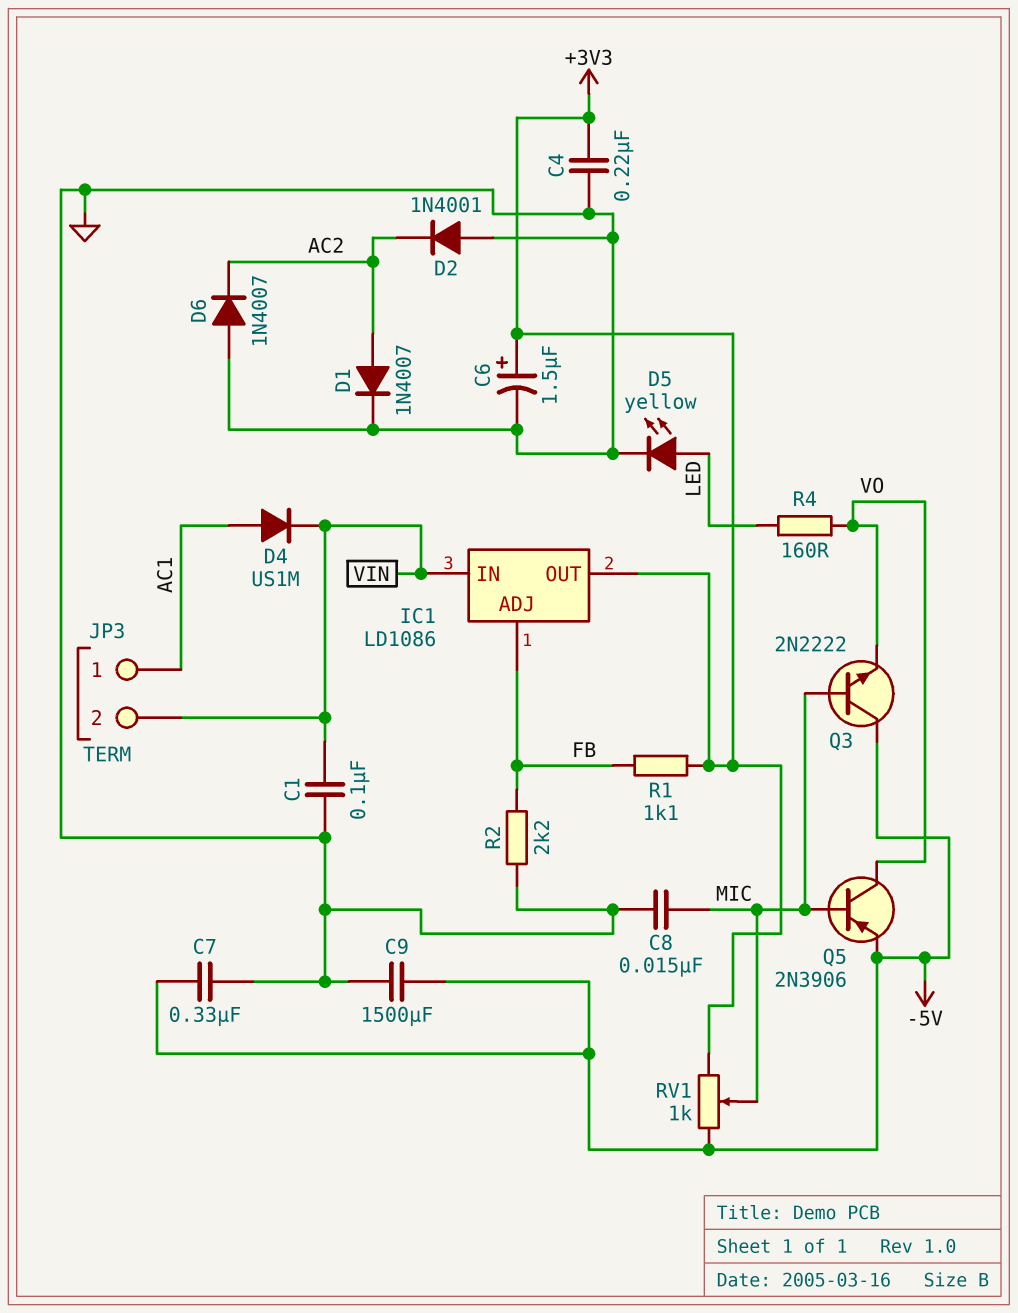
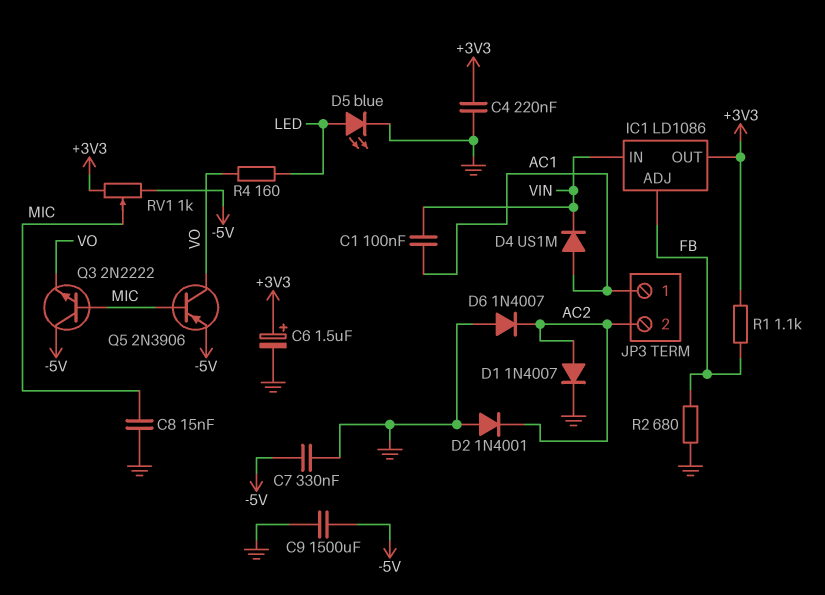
C1: 100nF (GND, VIN) -> 100nF (AC1, VIN)
D5: LED yellow (A LED, K GND) -> LED blue (A LED, K GND)
JP3 pin 2: VIN -> AC2
R2: 2.2k (FB, GND) -> 680 (FB, GND)

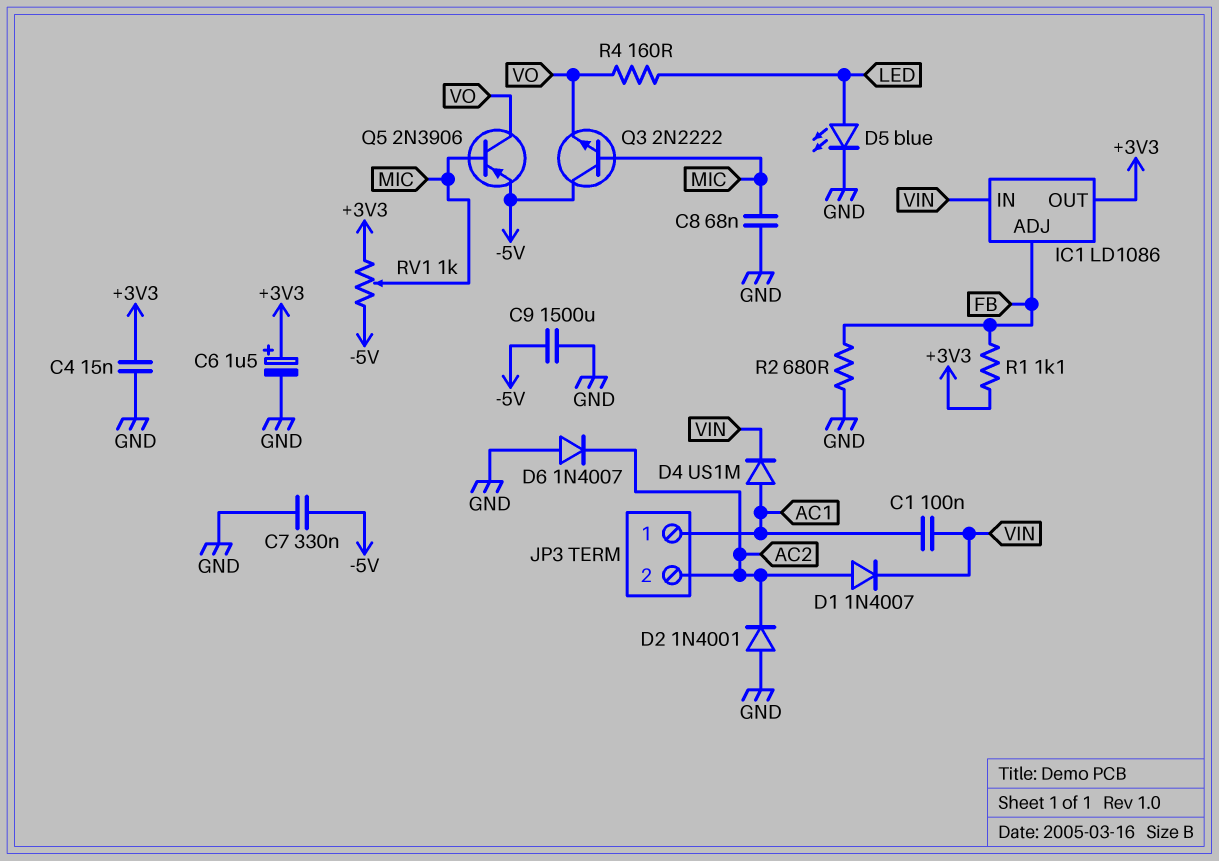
C4: 220nF (+3V3, GND) -> 15nF (+3V3, GND)
C8: 15nF (GND, MIC) -> 68nF (GND, MIC)
D1: diode 1N4007 (A AC2, K GND) -> diode 1N4007 (A AC2, K VIN)

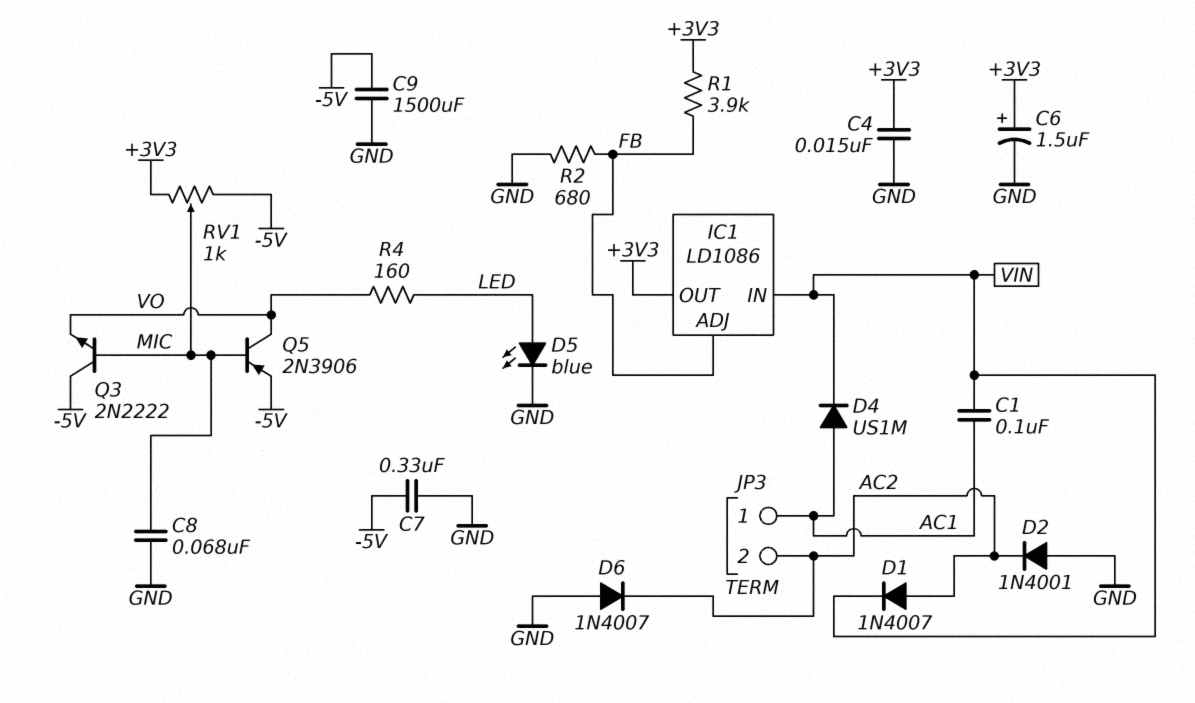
R1: 1.1k (+3V3, FB) -> 3.9k (+3V3, FB)

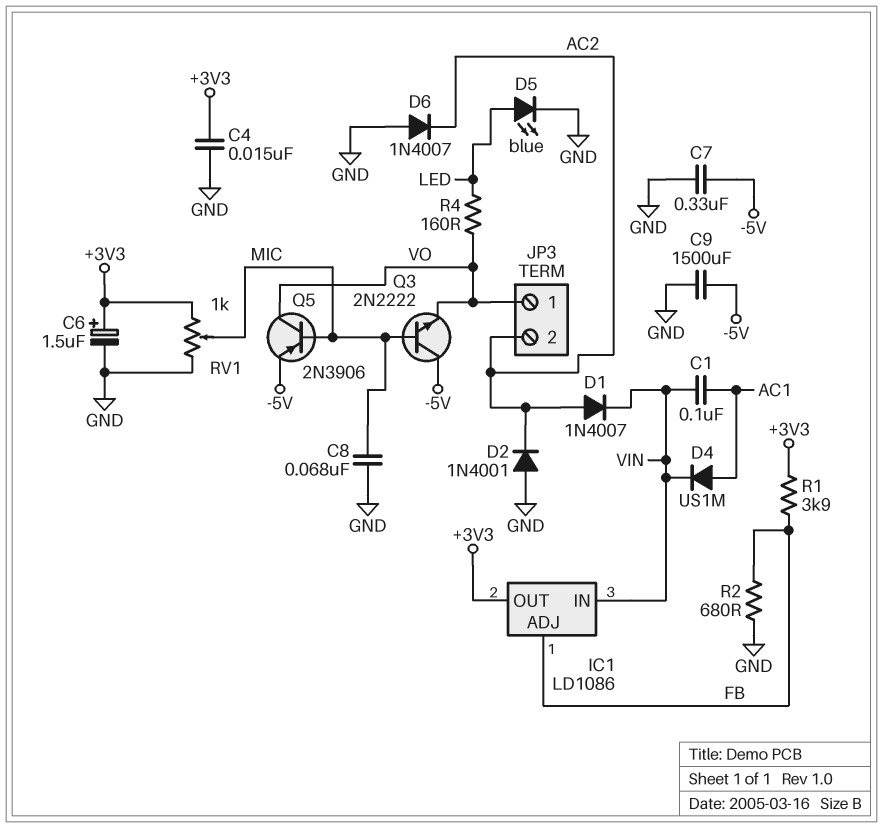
JP3 pin 1: AC1 -> VO
RV1: 1k (+3V3, -5V, wiper MIC) -> 1k (+3V3, GND, wiper MIC)

